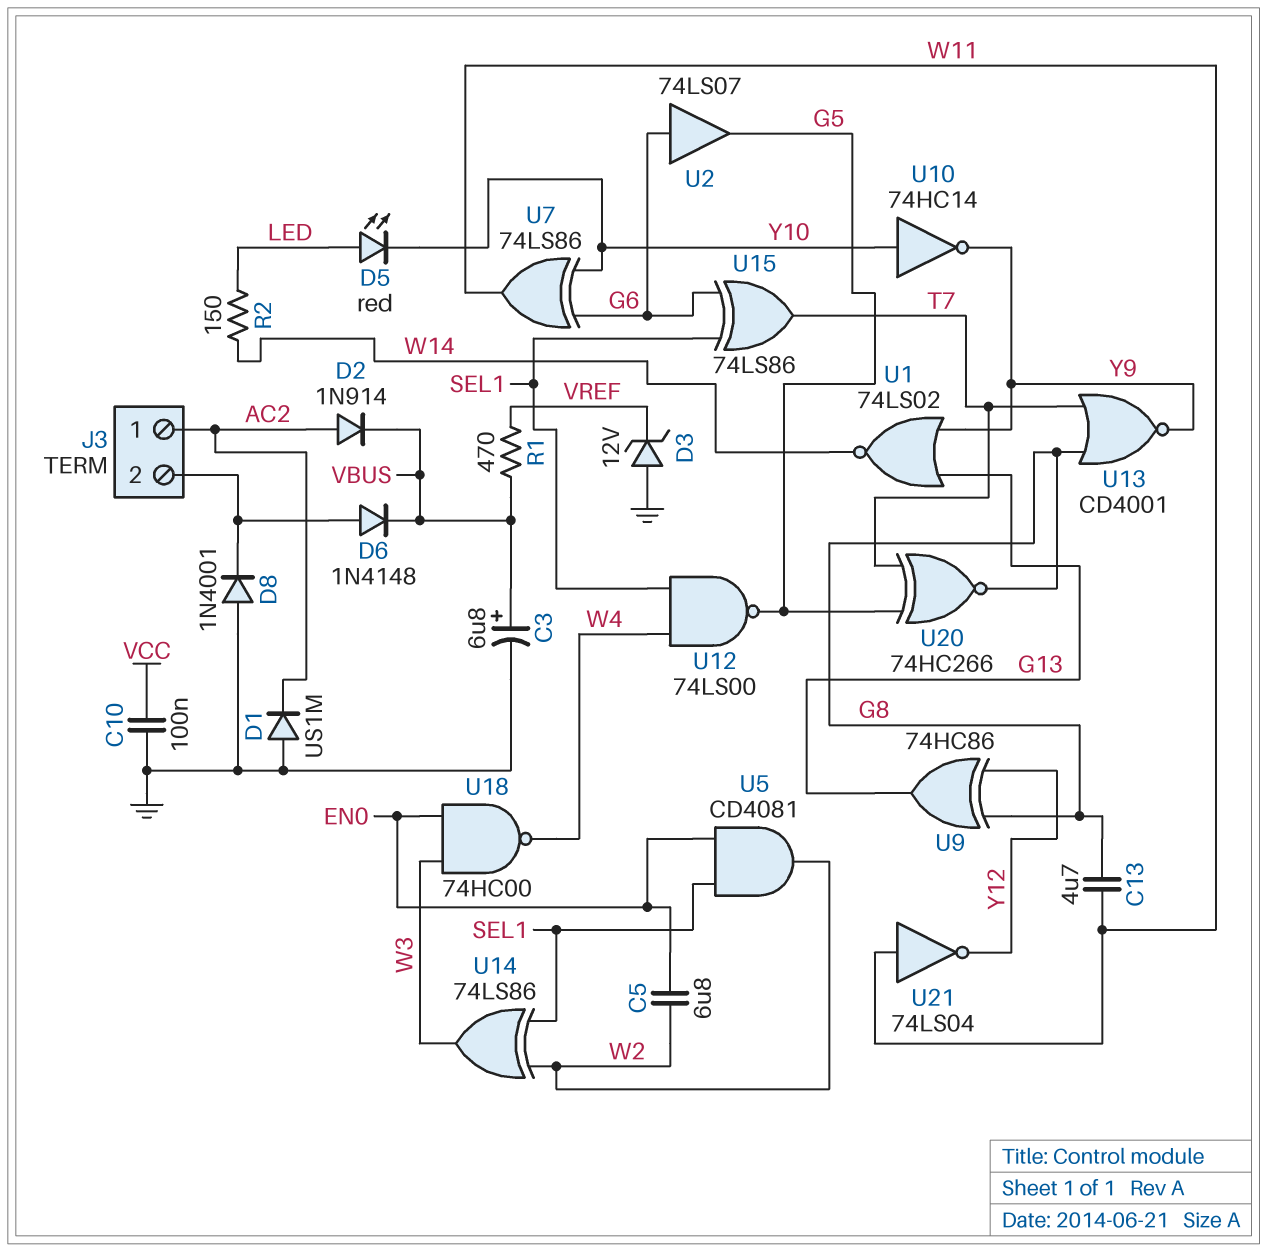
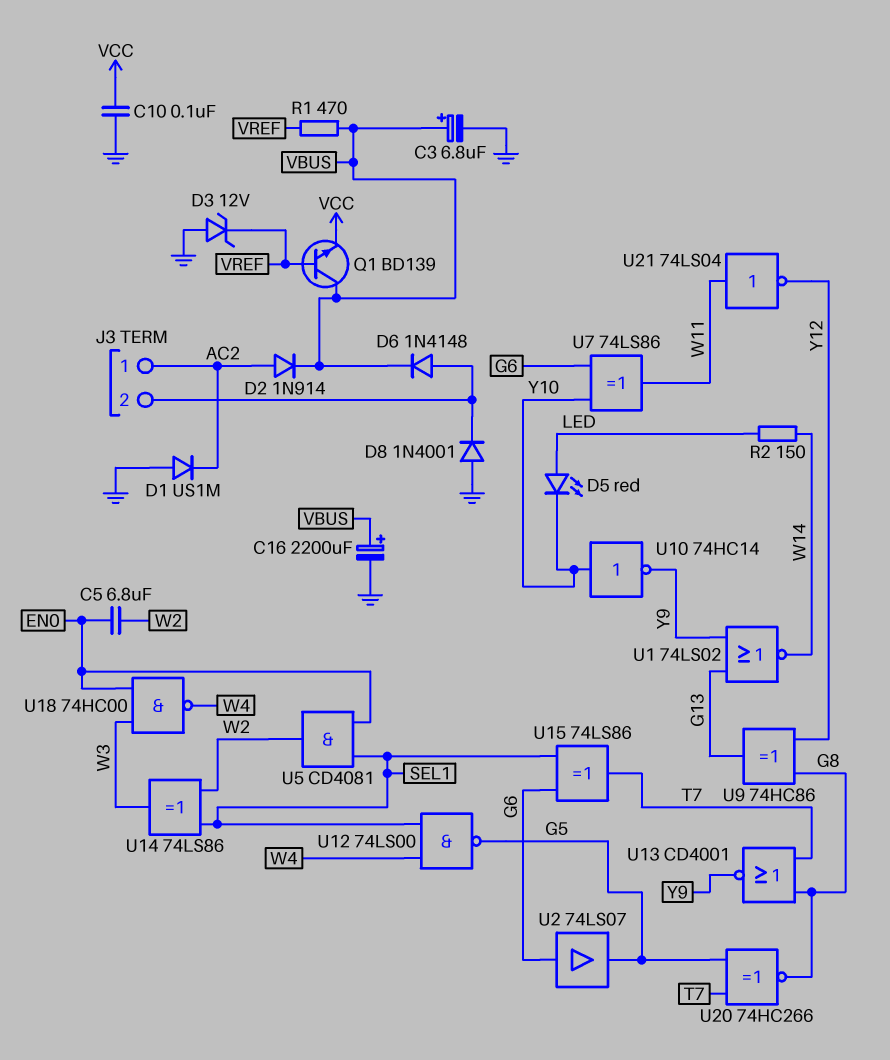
C13: 4.7uF (G8, W11) -> none
C16: none -> 2200uF (plus VBUS, minus GND)
Q1: none -> NPN BD139 (B VREF, C VBUS, E VCC)

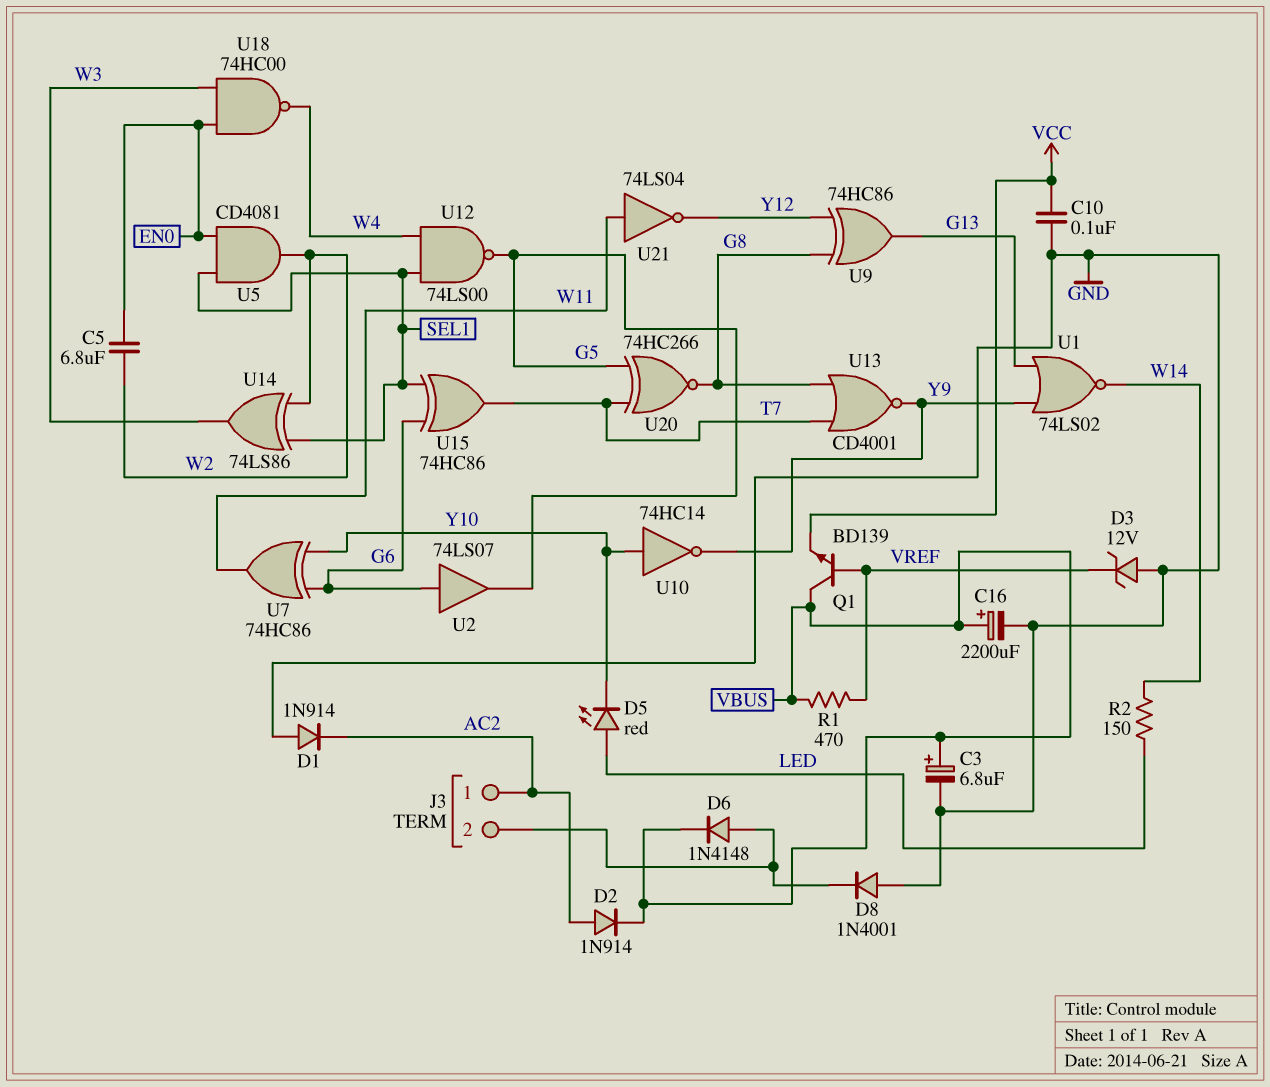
D1: diode US1M (A GND, K AC2) -> diode 1N914 (A GND, K AC2)
U7: XOR 74LS86 (in G6, in Y10, out W11) -> XOR 74HC86 (in G6, in Y10, out W11)
U15: XOR 74LS86 (in G6, in SEL1, out T7) -> XOR 74HC86 (in G6, in SEL1, out T7)

